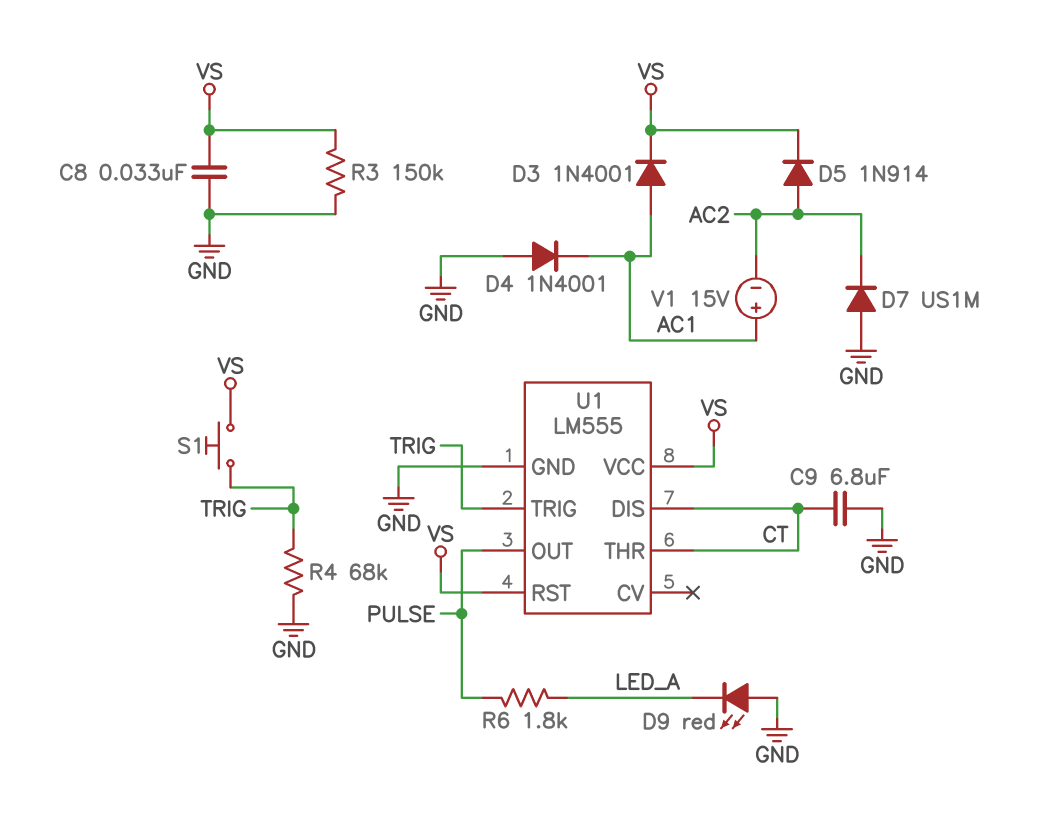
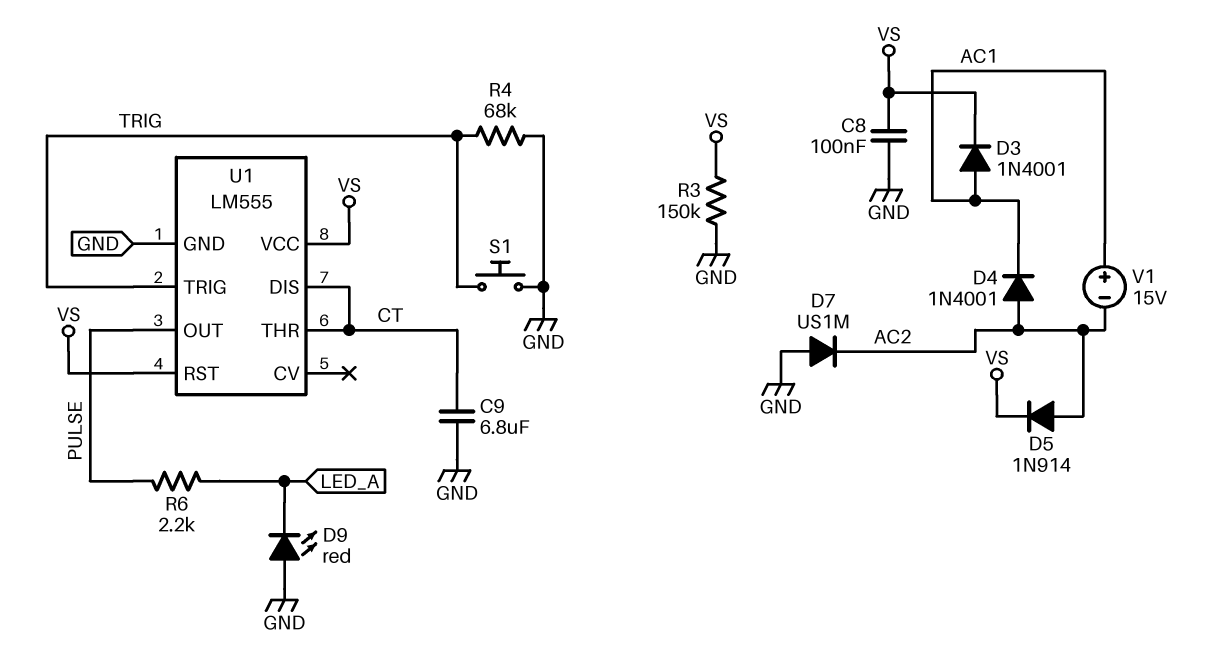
C8: 33nF (GND, VS) -> 100nF (GND, VS)
D4: diode 1N4001 (A GND, K AC1) -> diode 1N4001 (A AC2, K AC1)
R6: 1.8k (LED_A, PULSE) -> 2.2k (LED_A, PULSE)
S1: button (TRIG, VS) -> button (GND, TRIG)

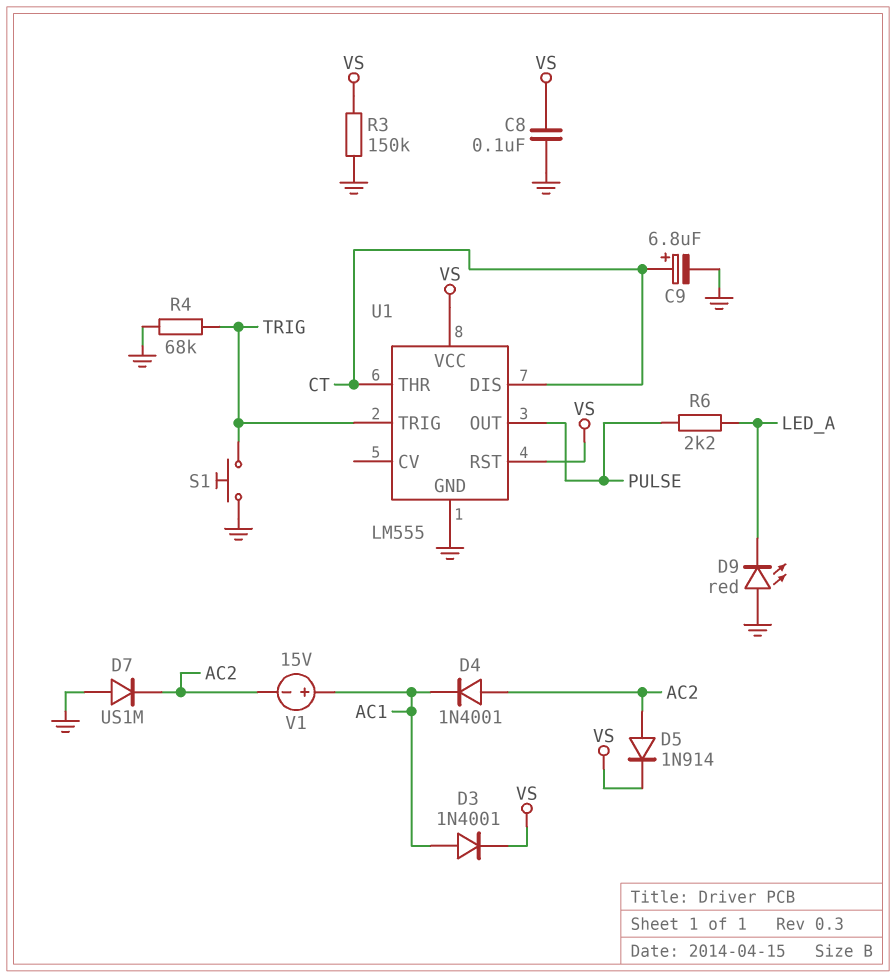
C9: 6.8uF (CT, GND) -> 6.8uF (plus CT, minus GND)

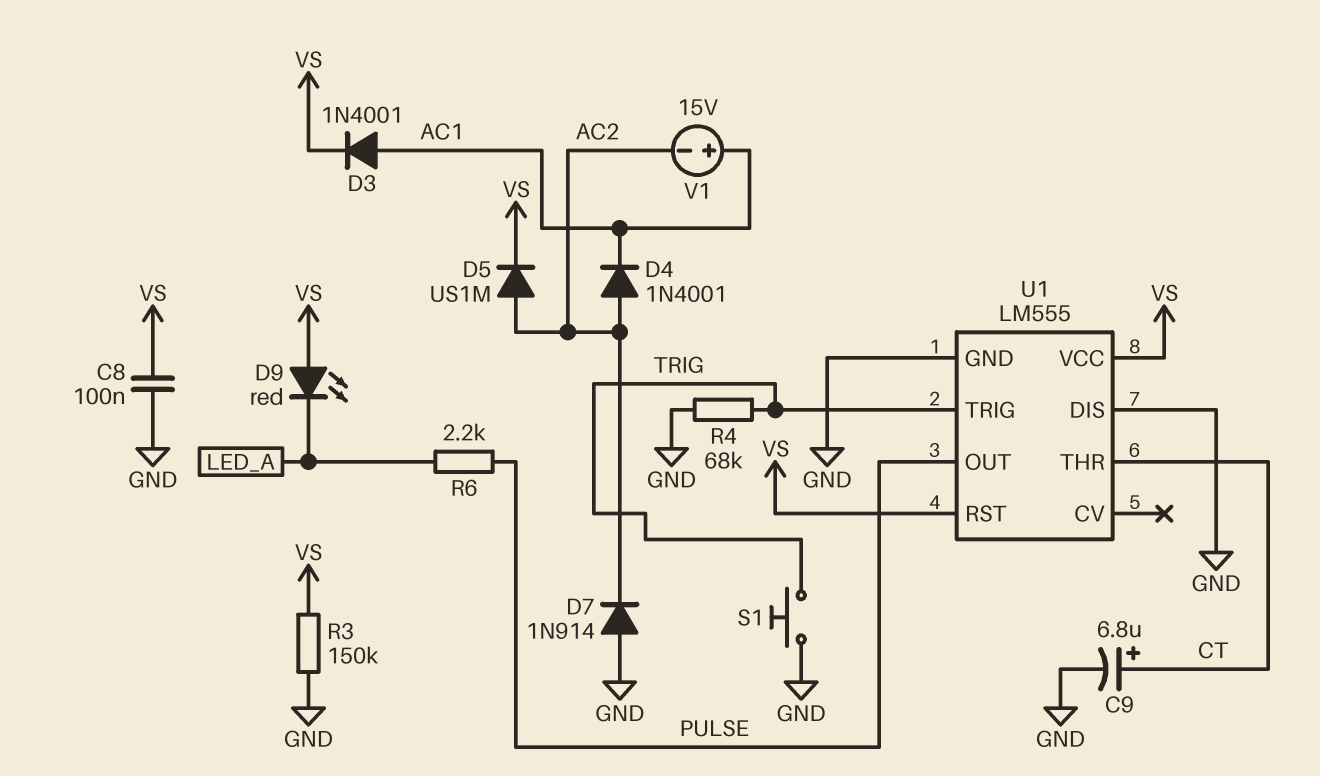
D5: diode 1N914 (A AC2, K VS) -> diode US1M (A AC2, K VS)
D7: diode US1M (A GND, K AC2) -> diode 1N914 (A GND, K AC2)
D9: LED red (A GND, K LED_A) -> LED red (A VS, K LED_A)
U1 pin DIS: CT -> GND

